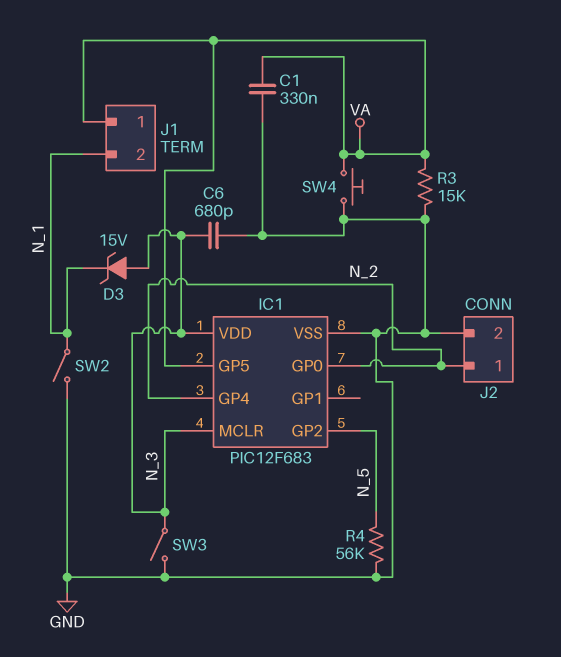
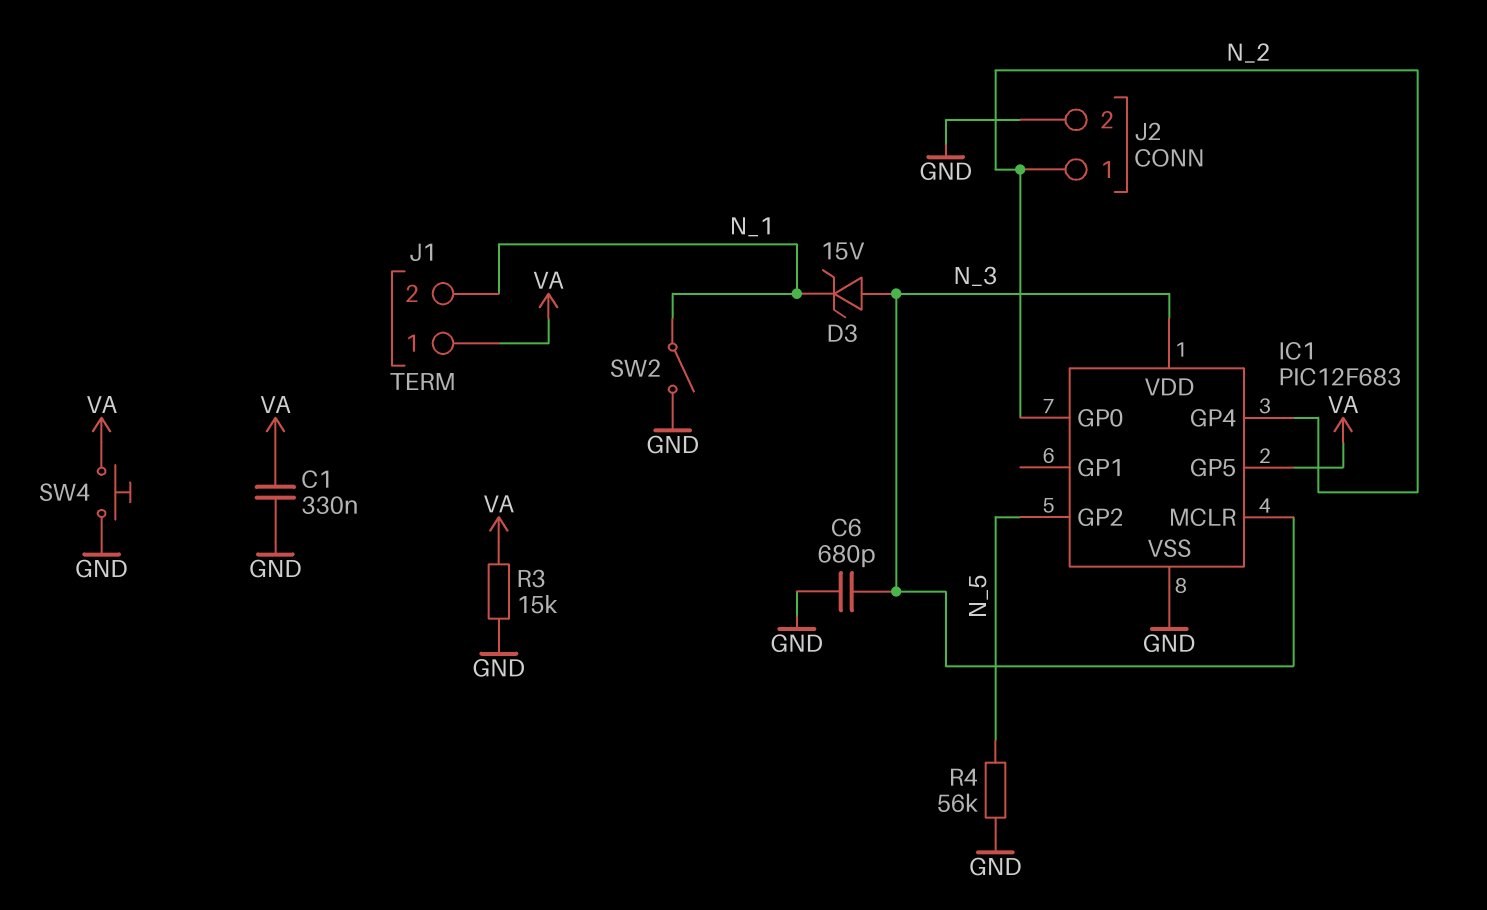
SW3: switch (GND, N_3) -> none

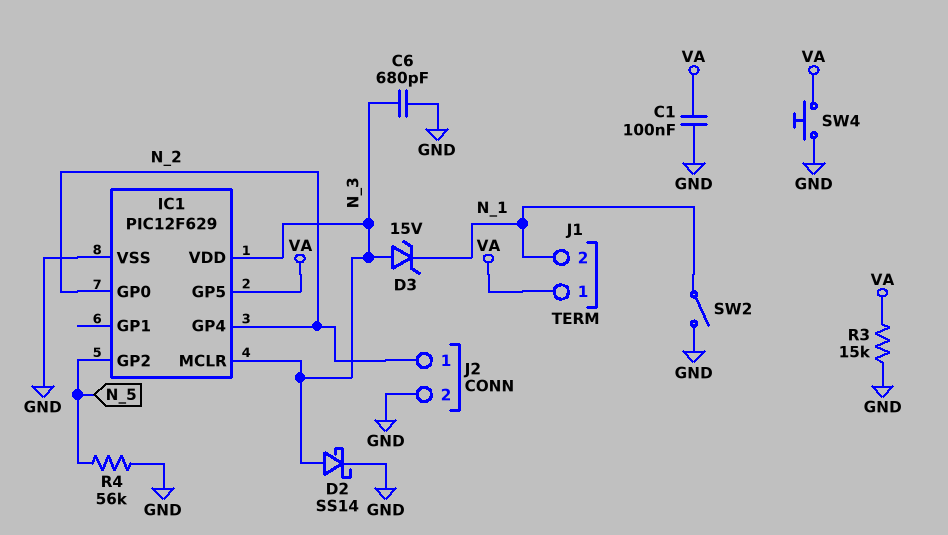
C1: 330nF (GND, VA) -> 100nF (GND, VA)
D2: none -> schottky SS14 (A N_3, K GND)
IC1: PIC12F683 -> PIC12F629

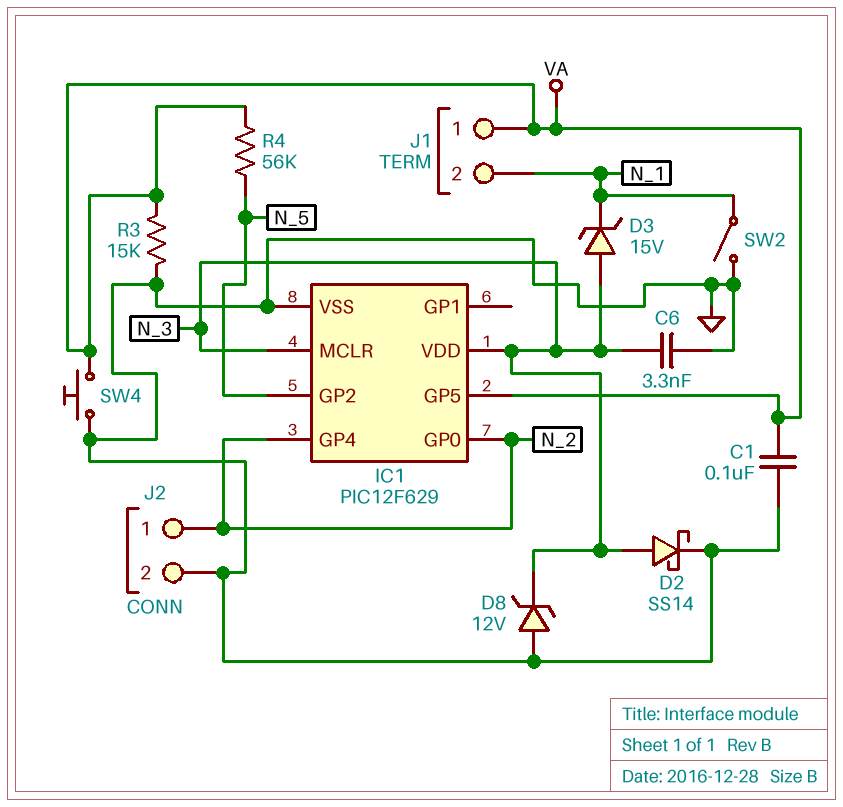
C6: 680pF (GND, N_3) -> 3.3nF (GND, N_3)
D8: none -> zener 12V (A GND, K N_3)
R4: 56k (GND, N_5) -> 56k (N_5, VA)

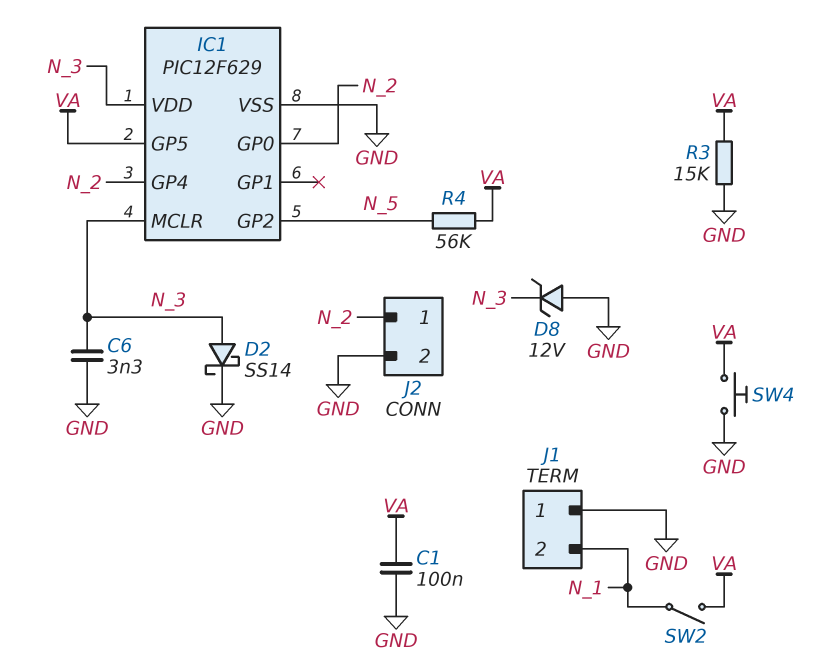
D3: zener 15V (A N_3, K N_1) -> none
J1 pin 1: VA -> GND
SW2: switch (GND, N_1) -> switch (N_1, VA)

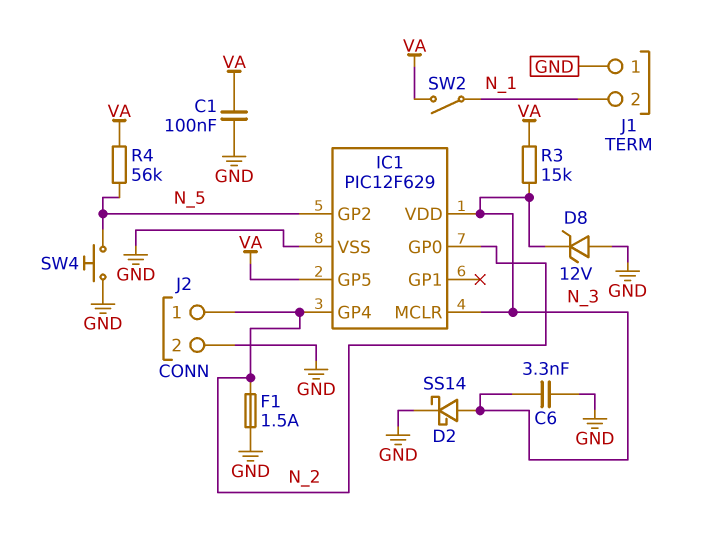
F1: none -> 1.5A (GND, N_2)
R3: 15k (GND, VA) -> 15k (N_3, VA)
SW4: button (GND, VA) -> button (GND, N_5)

